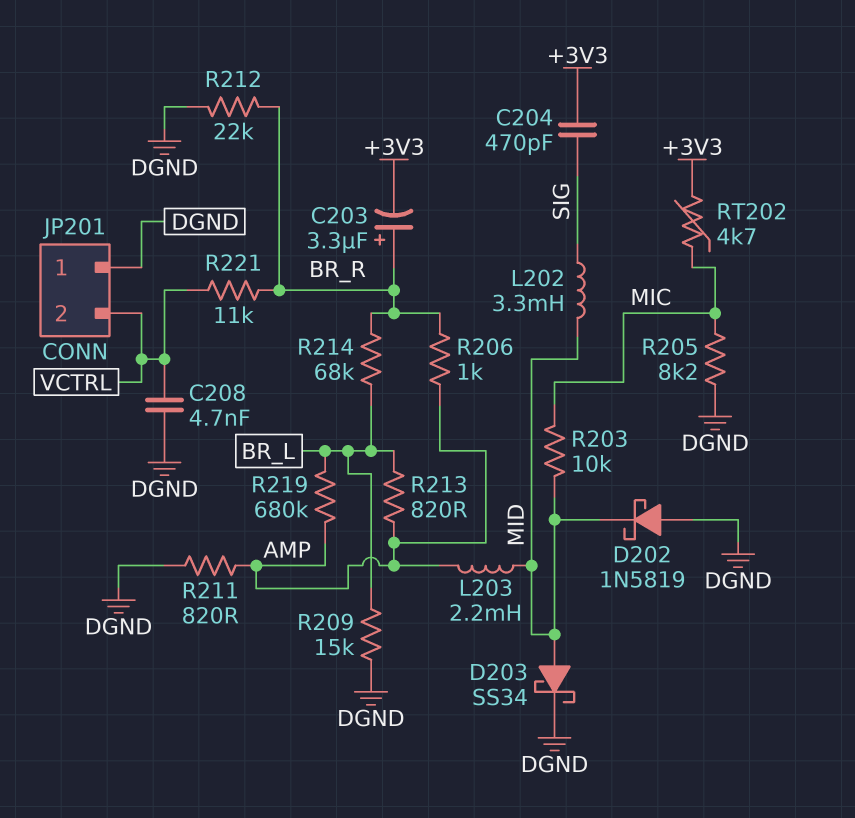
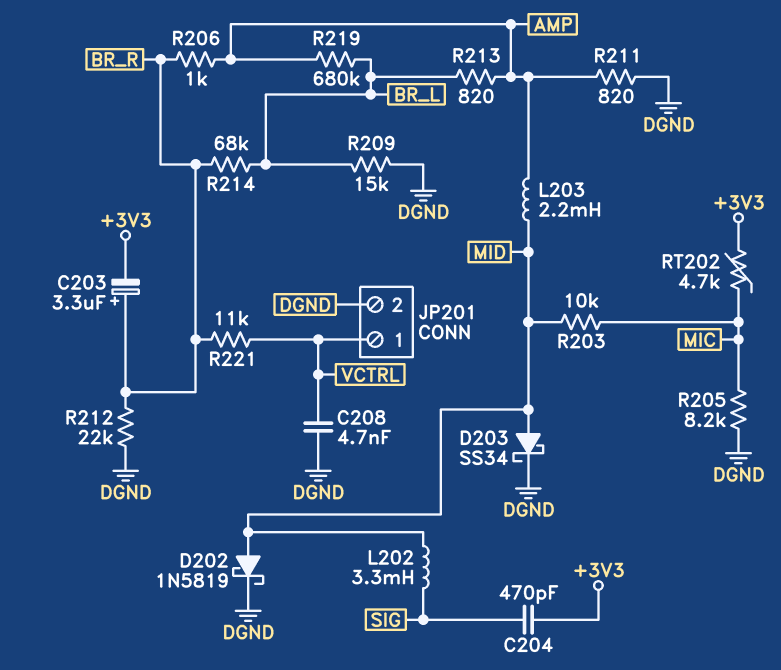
D202: schottky 1N5819 (A DGND, K MID) -> schottky 1N5819 (A MID, K DGND)
JP201 pin 1: DGND -> VCTRL
JP201 pin 2: VCTRL -> DGND

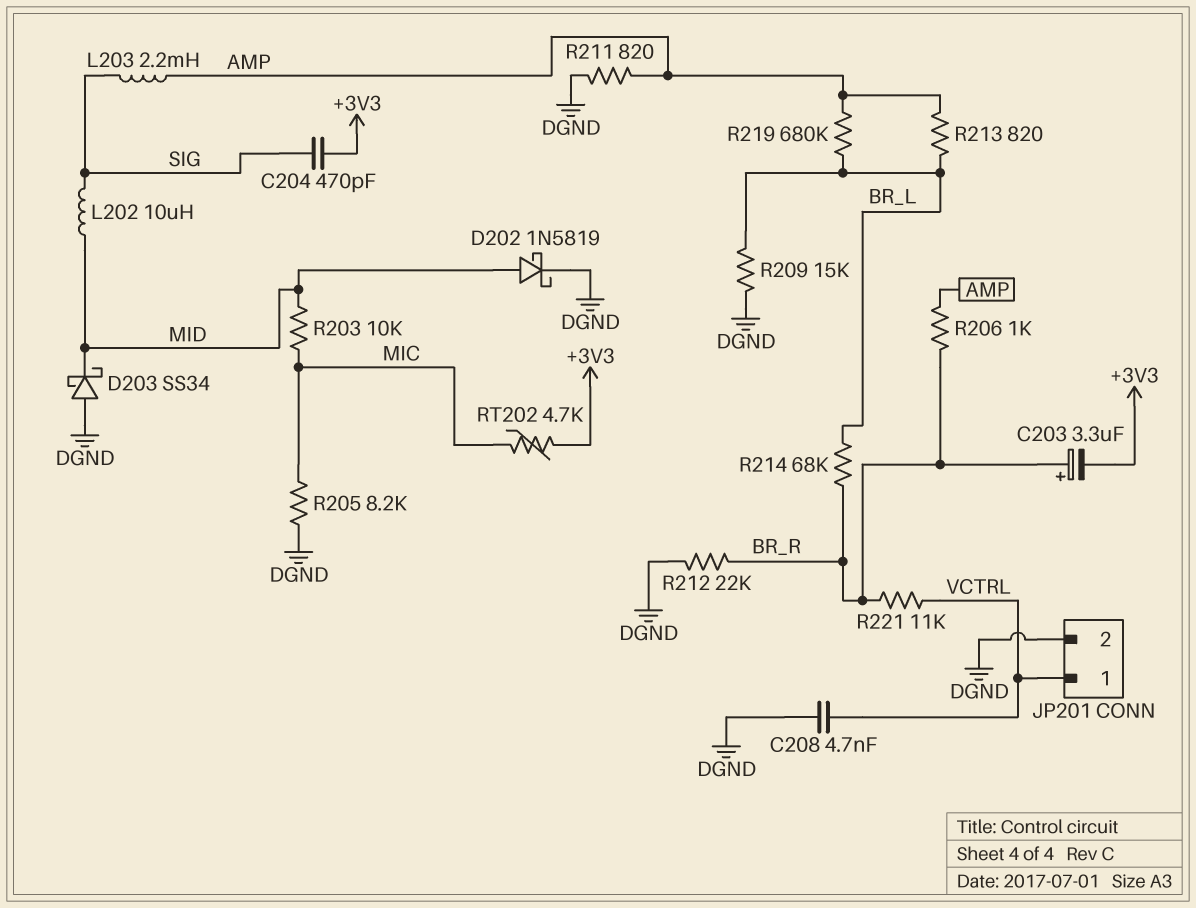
D203: schottky SS34 (A MID, K DGND) -> schottky SS34 (A DGND, K MID)
L202: 3.3mH (MID, SIG) -> 10uH (MID, SIG)
L203: 2.2mH (AMP, MID) -> 2.2mH (AMP, SIG)

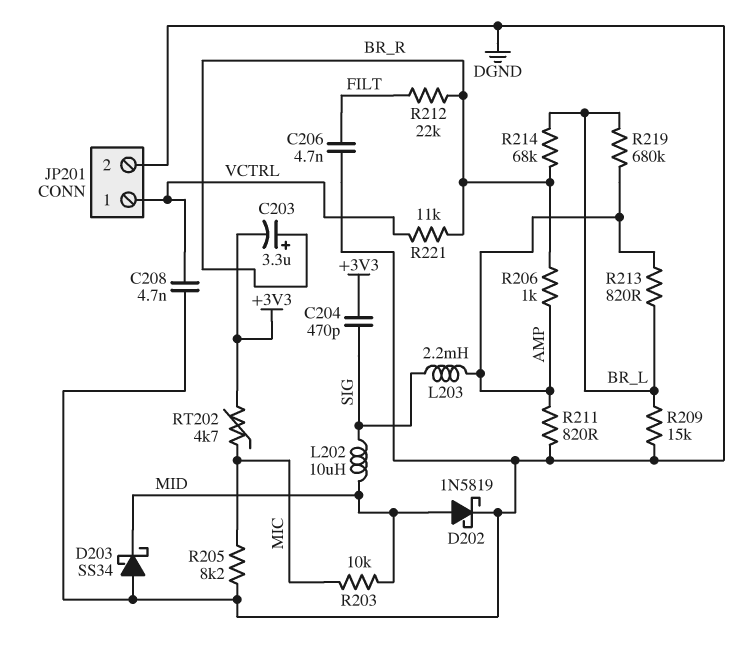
C206: none -> 4.7nF (DGND, FILT)
R212: 22k (BR_R, DGND) -> 22k (BR_R, FILT)

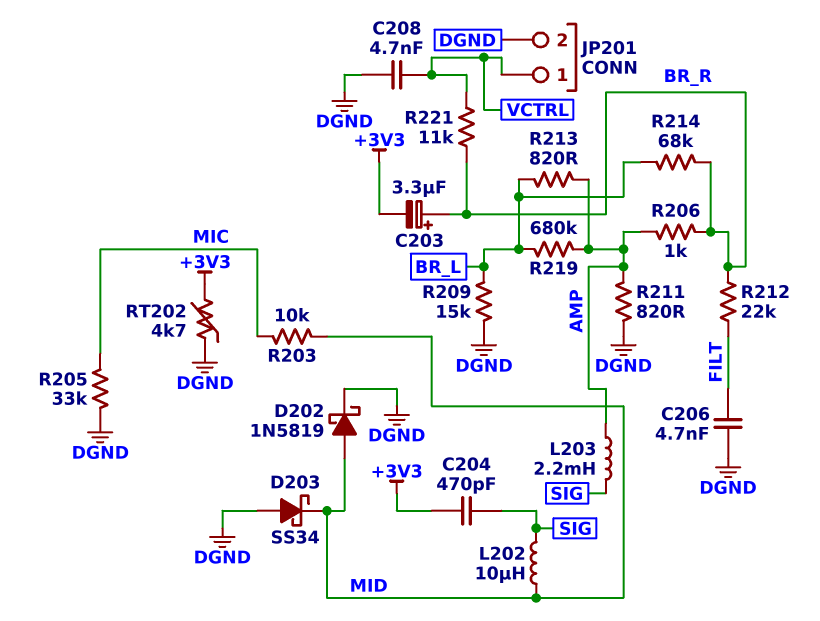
R205: 8.2k (DGND, MIC) -> 33k (DGND, MIC)
RT202: 4.7k (+3V3, MIC) -> 4.7k (+3V3, DGND)

